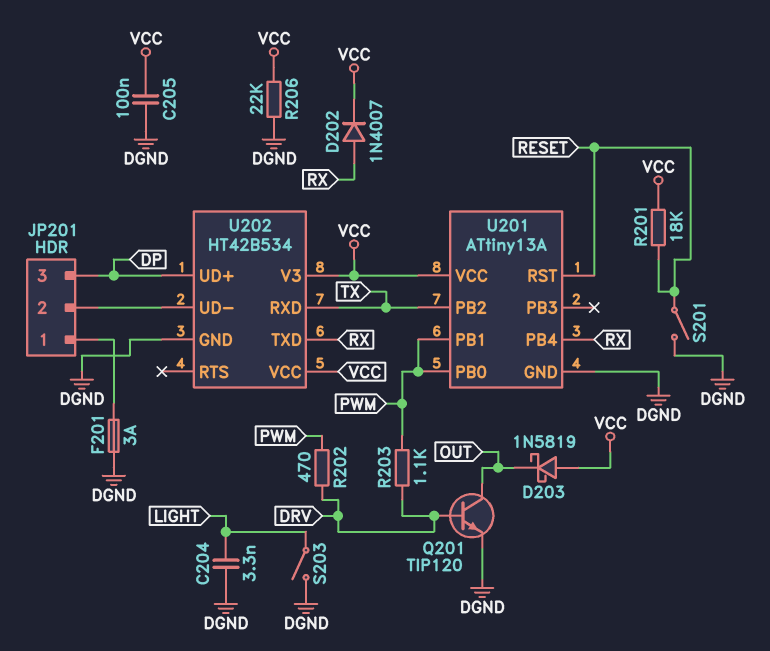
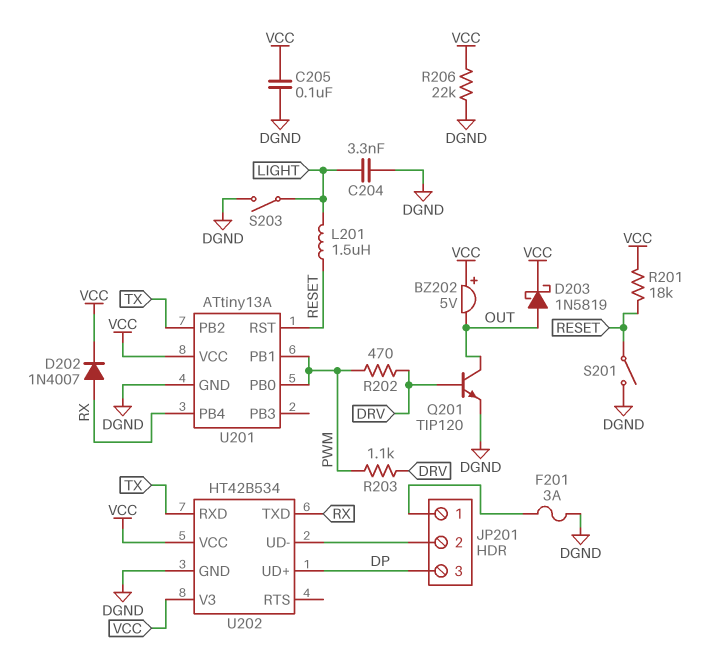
BZ202: none -> buzzer 5V (plus VCC, minus OUT)
D203: schottky 1N5819 (A VCC, K OUT) -> schottky 1N5819 (A OUT, K VCC)
L201: none -> 1.5uH (LIGHT, RESET)

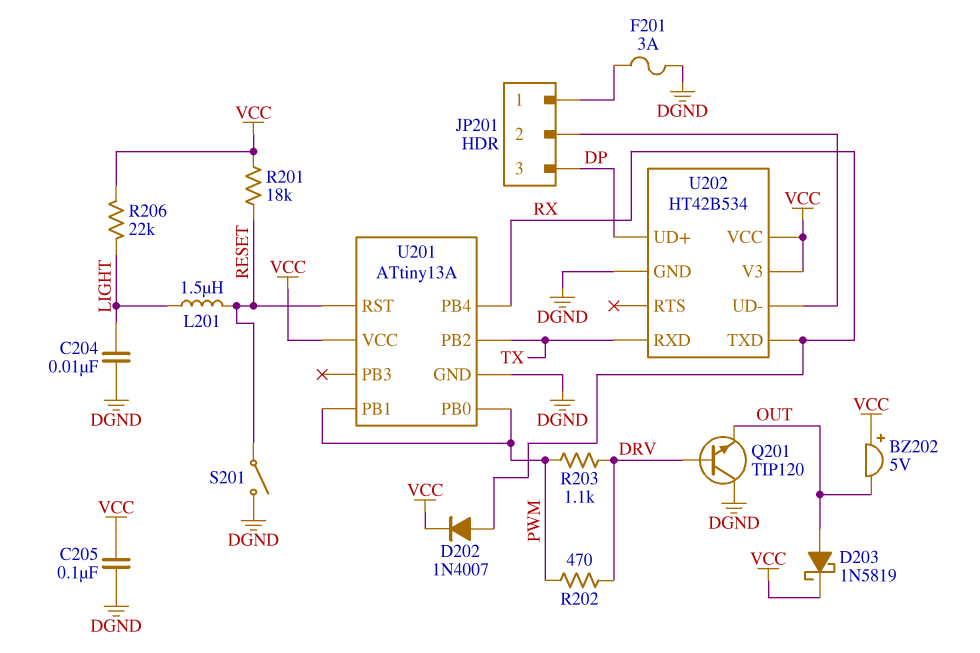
C204: 3.3nF (DGND, LIGHT) -> 10nF (DGND, LIGHT)
Q201: NPN TIP120 (B DRV, C OUT, E DGND) -> NPN TIP120 (B DRV, C DGND, E OUT)
R206: 22k (DGND, VCC) -> 22k (LIGHT, VCC)
S203: switch (DGND, LIGHT) -> none

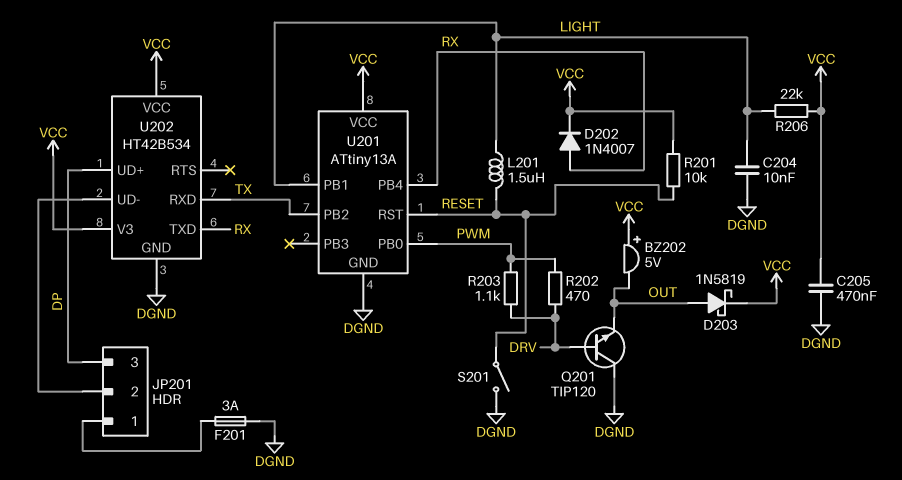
C205: 100nF (DGND, VCC) -> 470nF (DGND, VCC)
R201: 18k (RESET, VCC) -> 10k (RESET, VCC)
U201 pin PB1: PWM -> LIGHT

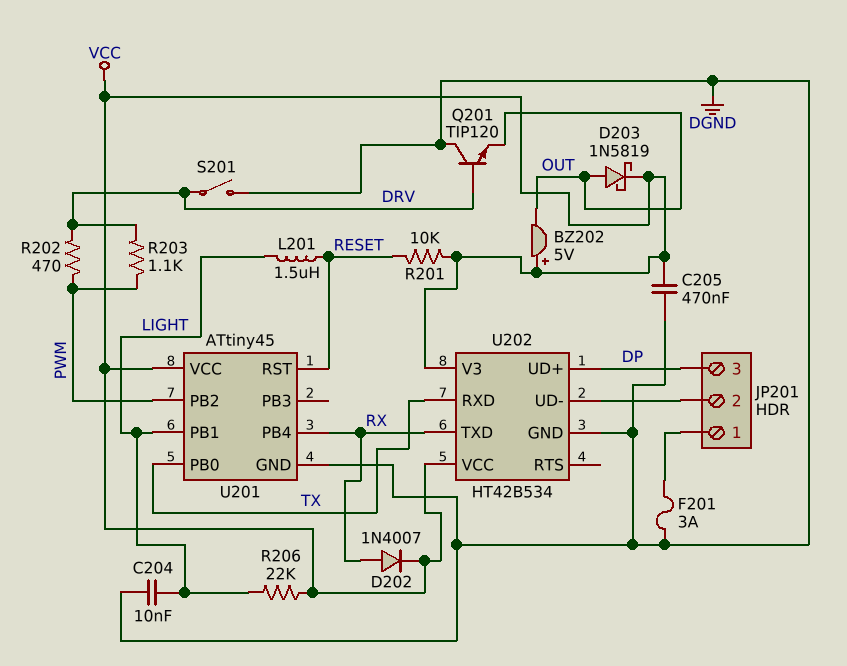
S201: switch (DGND, RESET) -> switch (DGND, DRV)
U201: ATtiny13A -> ATtiny45
U201 pin PB0: PWM -> TX
U201 pin PB2: TX -> PWM

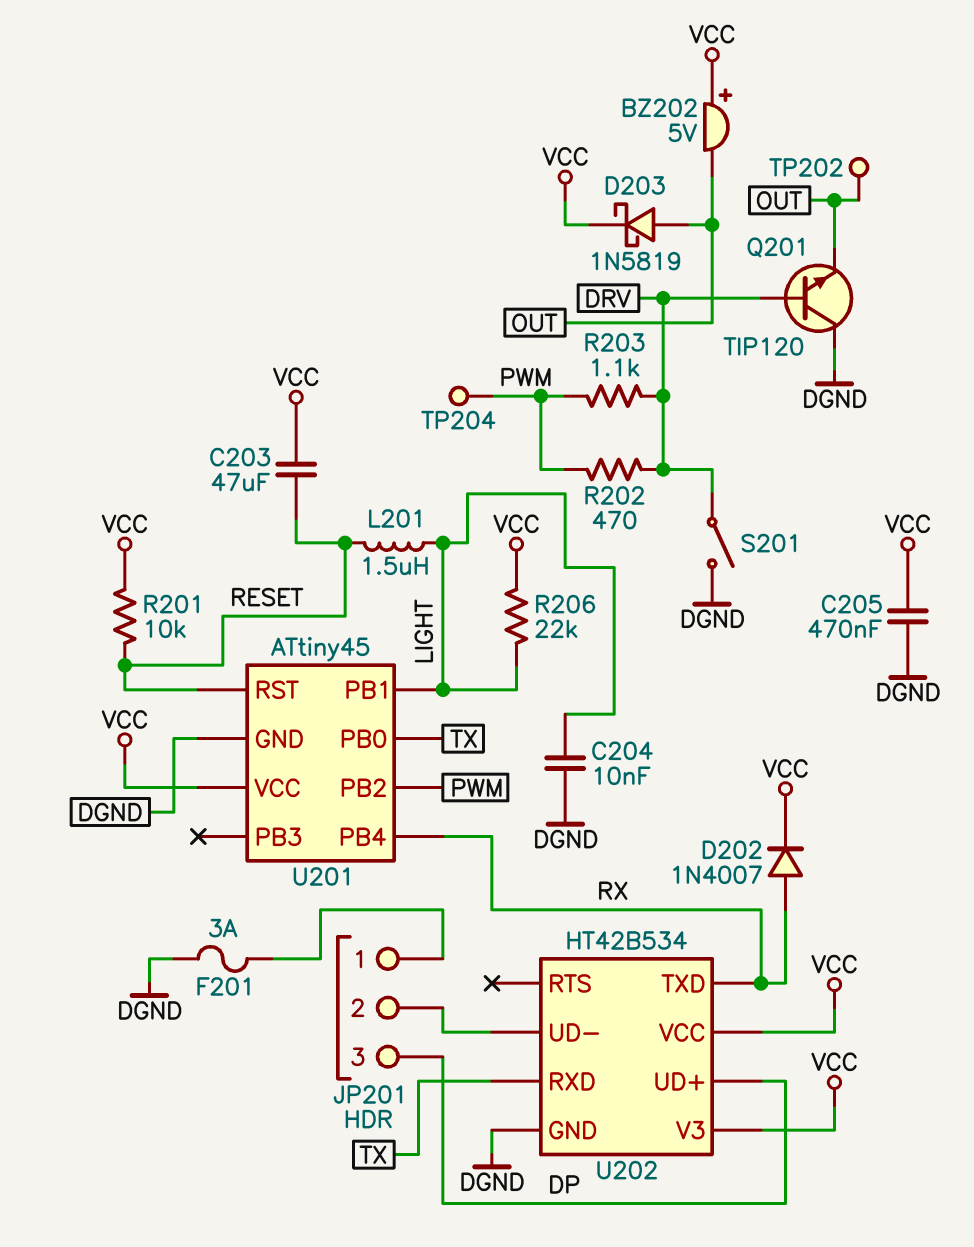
C203: none -> 47uF (RESET, VCC)
TP202: none -> test point (OUT)
TP204: none -> test point (PWM)

